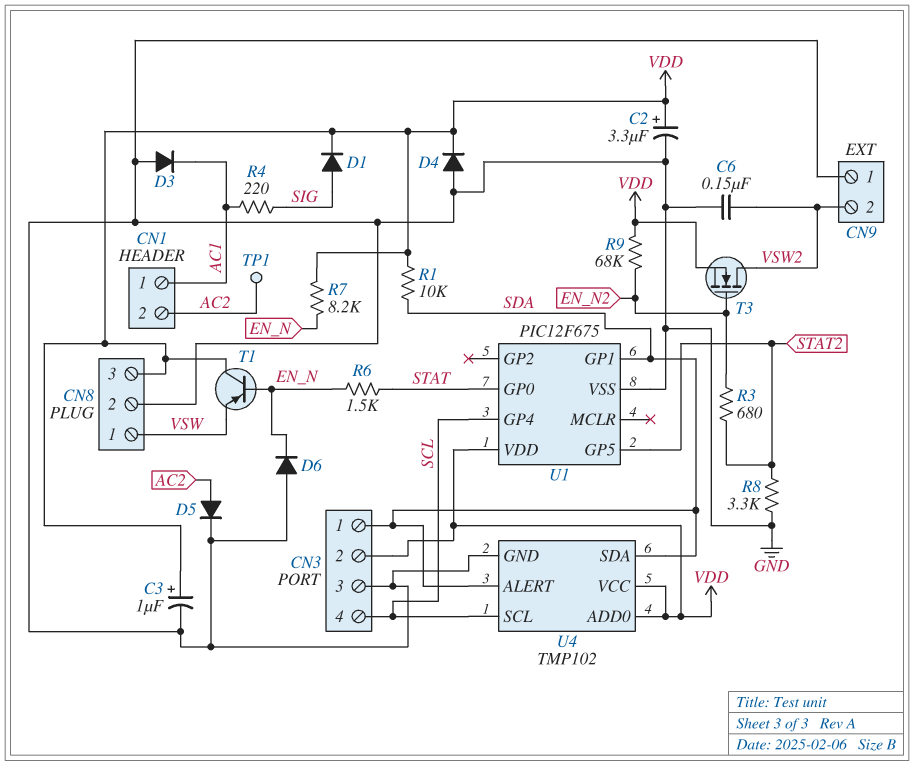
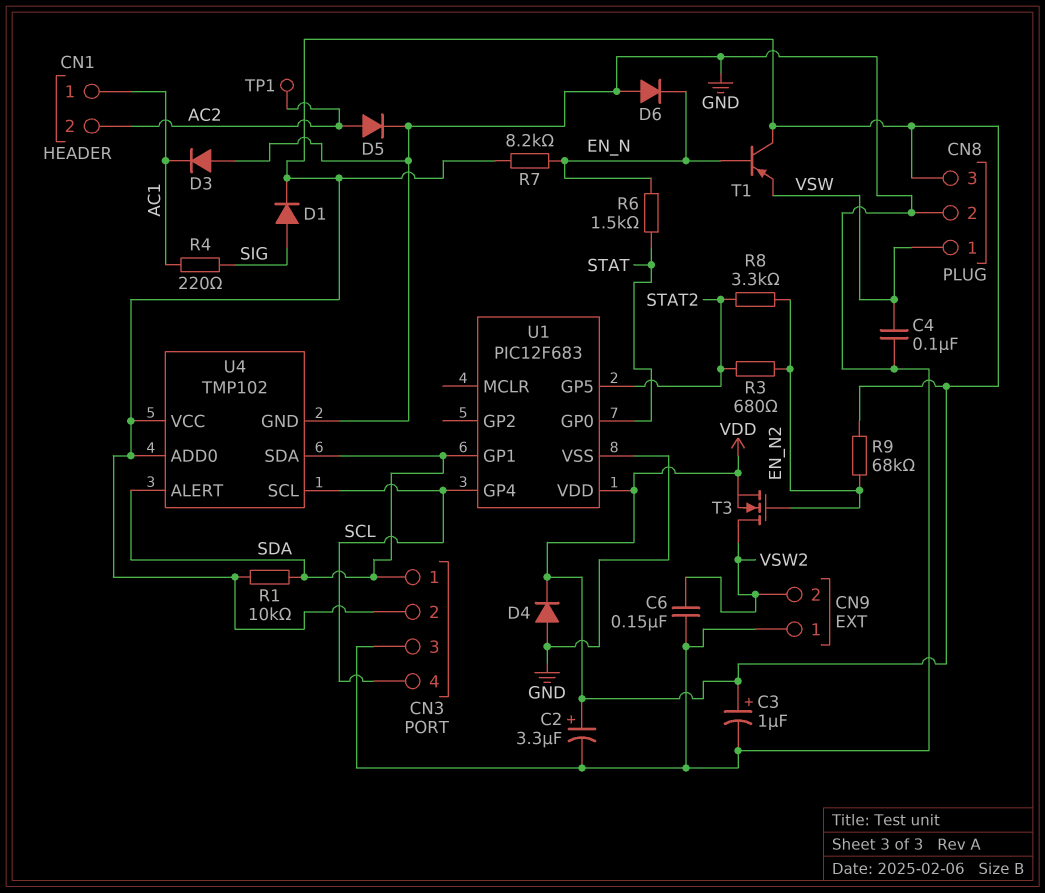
C4: none -> 100nF (GND, VSW)
R8: 3.3k (GND, STAT2) -> 3.3k (EN_N2, STAT2)
U1: PIC12F675 -> PIC12F683

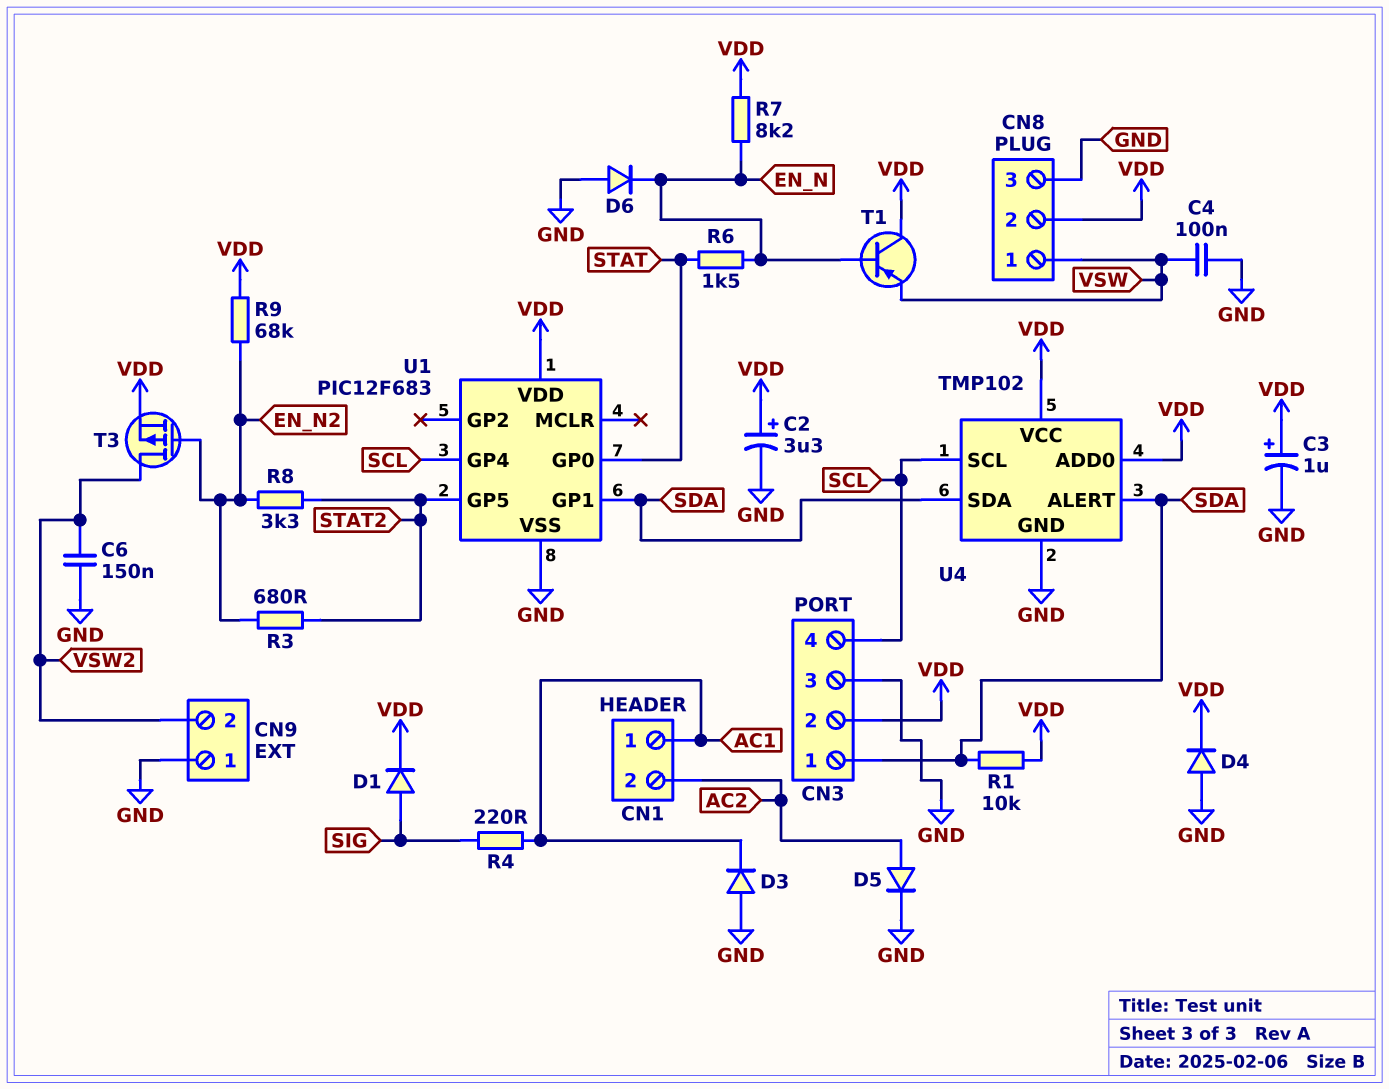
CN8 pin 2: GND -> VDD
CN8 pin 3: VDD -> GND
T3: NMOS (G EN_N2, D VSW2, S VDD) -> PMOS (G EN_N2, D VSW2, S VDD)
TP1: test point (AC2) -> none

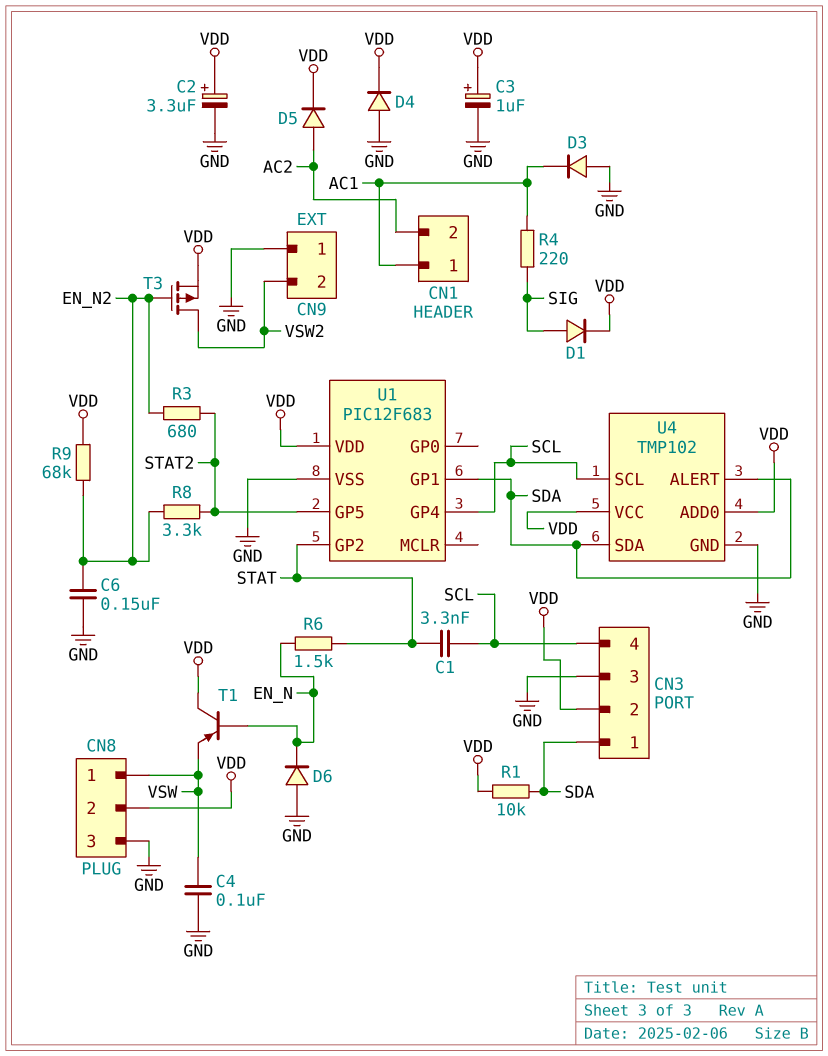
C1: none -> 3.3nF (SCL, STAT)
C6: 150nF (GND, VSW2) -> 150nF (EN_N2, GND)
D5: diode (A AC2, K GND) -> diode (A AC2, K VDD)
R7: 8.2k (EN_N, VDD) -> none
U1 pin GP0: STAT -> none
U1 pin GP2: none -> STAT

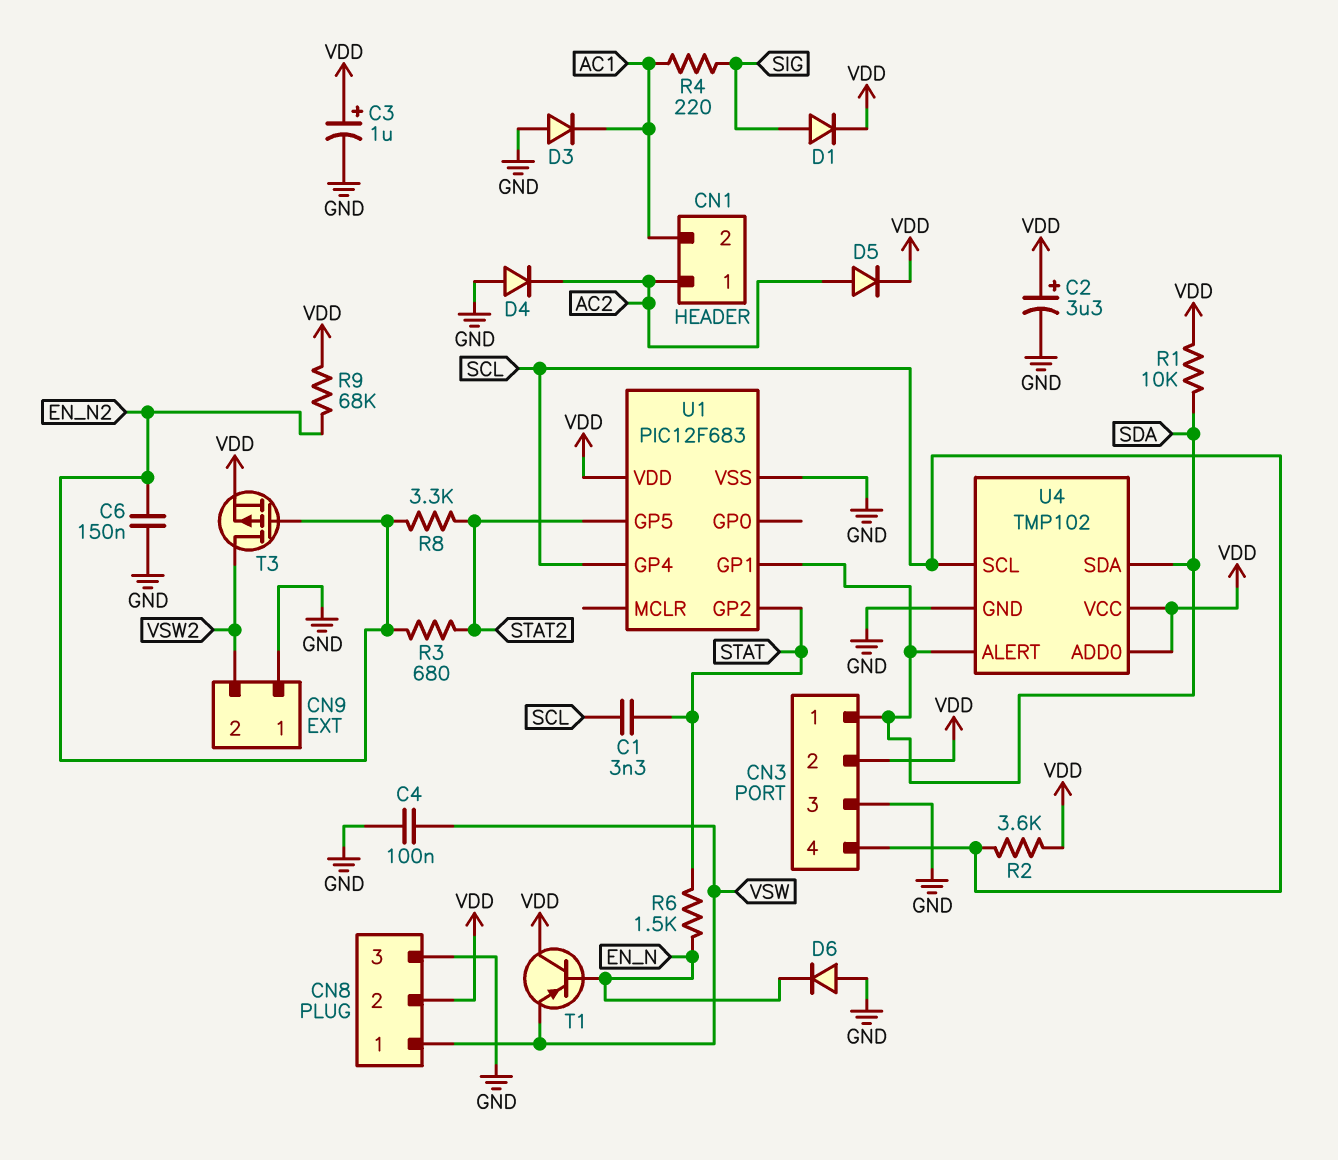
CN1 pin 1: AC1 -> AC2
CN1 pin 2: AC2 -> AC1
D4: diode (A GND, K VDD) -> diode (A GND, K AC2)
R2: none -> 3.6k (SCL, VDD)

